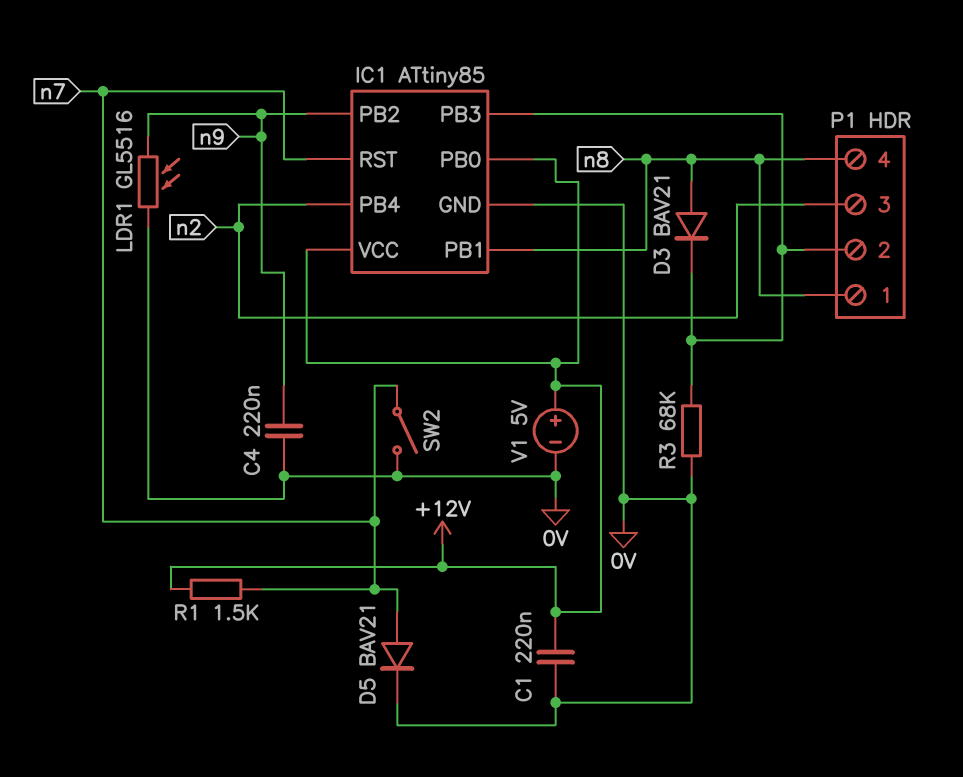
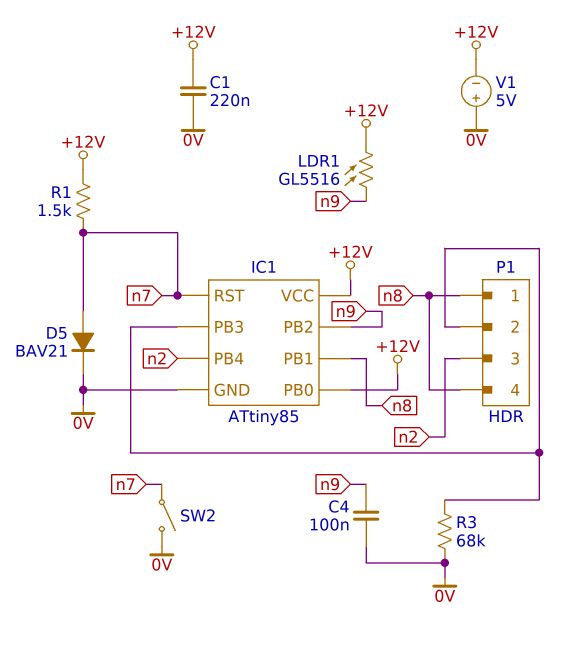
C4: 220nF (0V, n9) -> 100nF (0V, n9)
D3: diode BAV21 (A n8, K IC1/PB3) -> none
LDR1: GL5516 (0V, n9) -> GL5516 (+12V, n9)
V1: 5V (plus +12V, minus 0V) -> 5V (plus 0V, minus +12V)

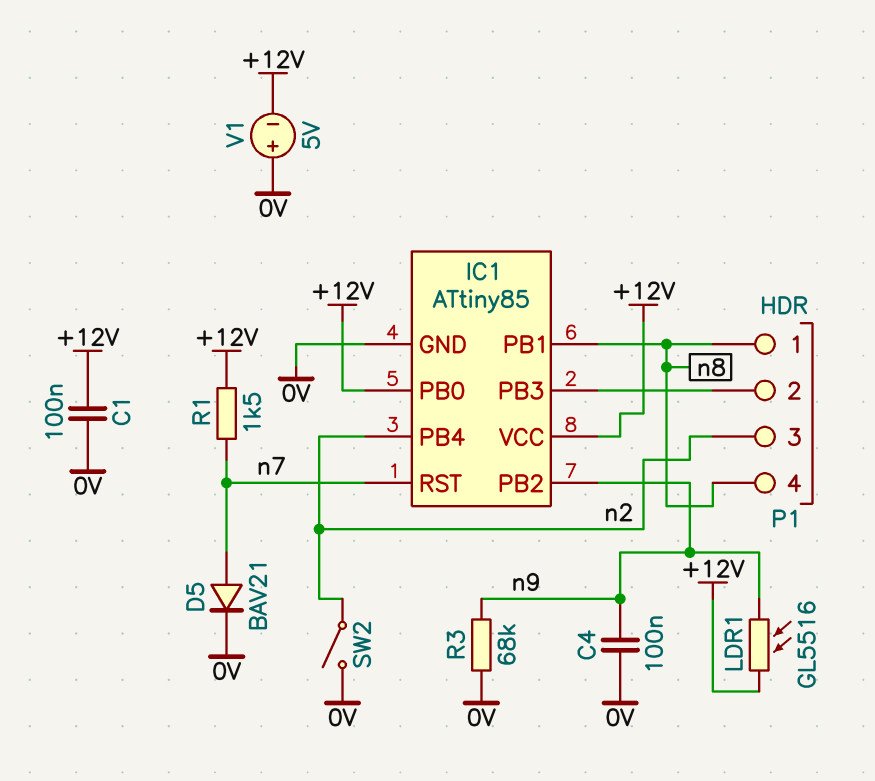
C1: 220nF (+12V, 0V) -> 100nF (+12V, 0V)
R3: 68k (0V, IC1/PB3) -> 68k (0V, n9)
SW2: switch (0V, n7) -> switch (0V, n2)

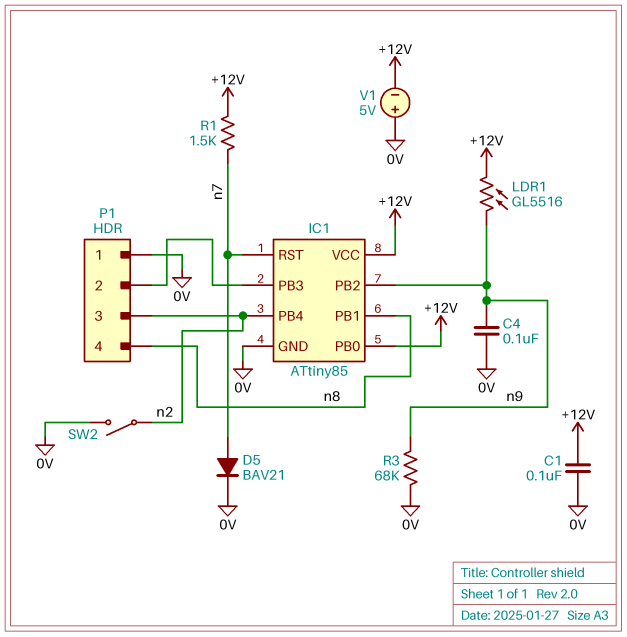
P1 pin 1: n8 -> 0V

